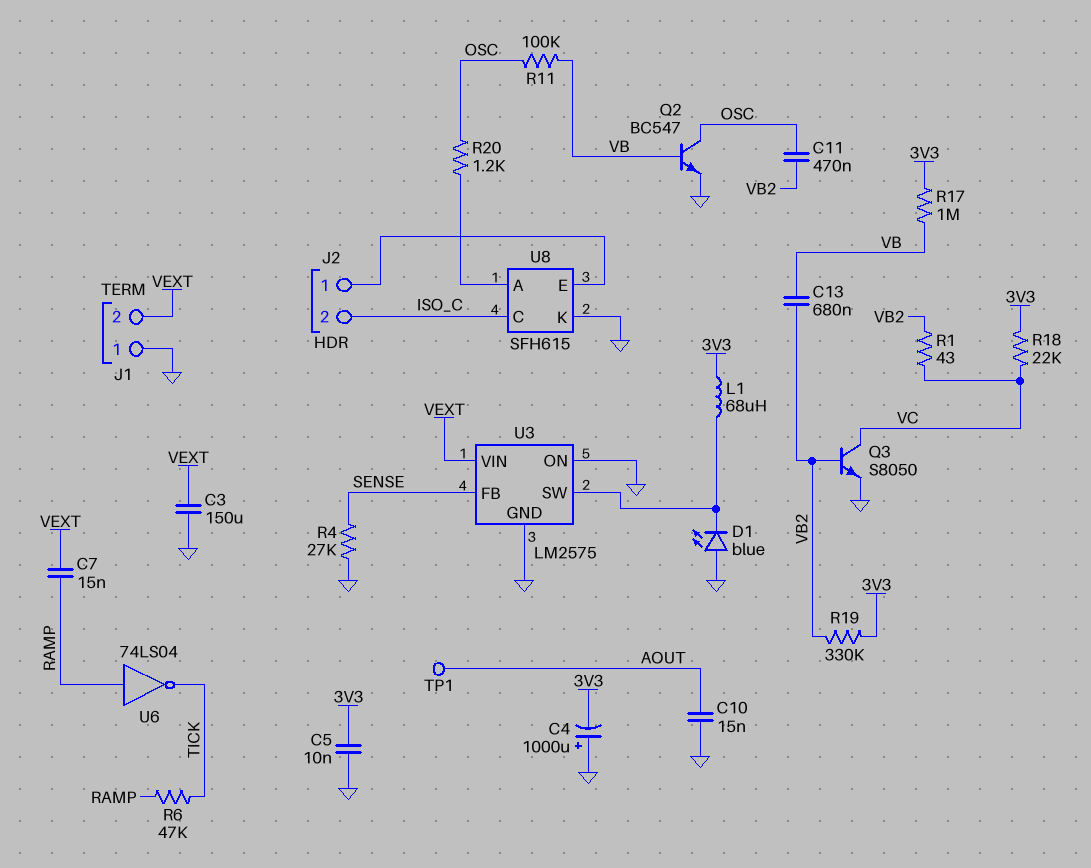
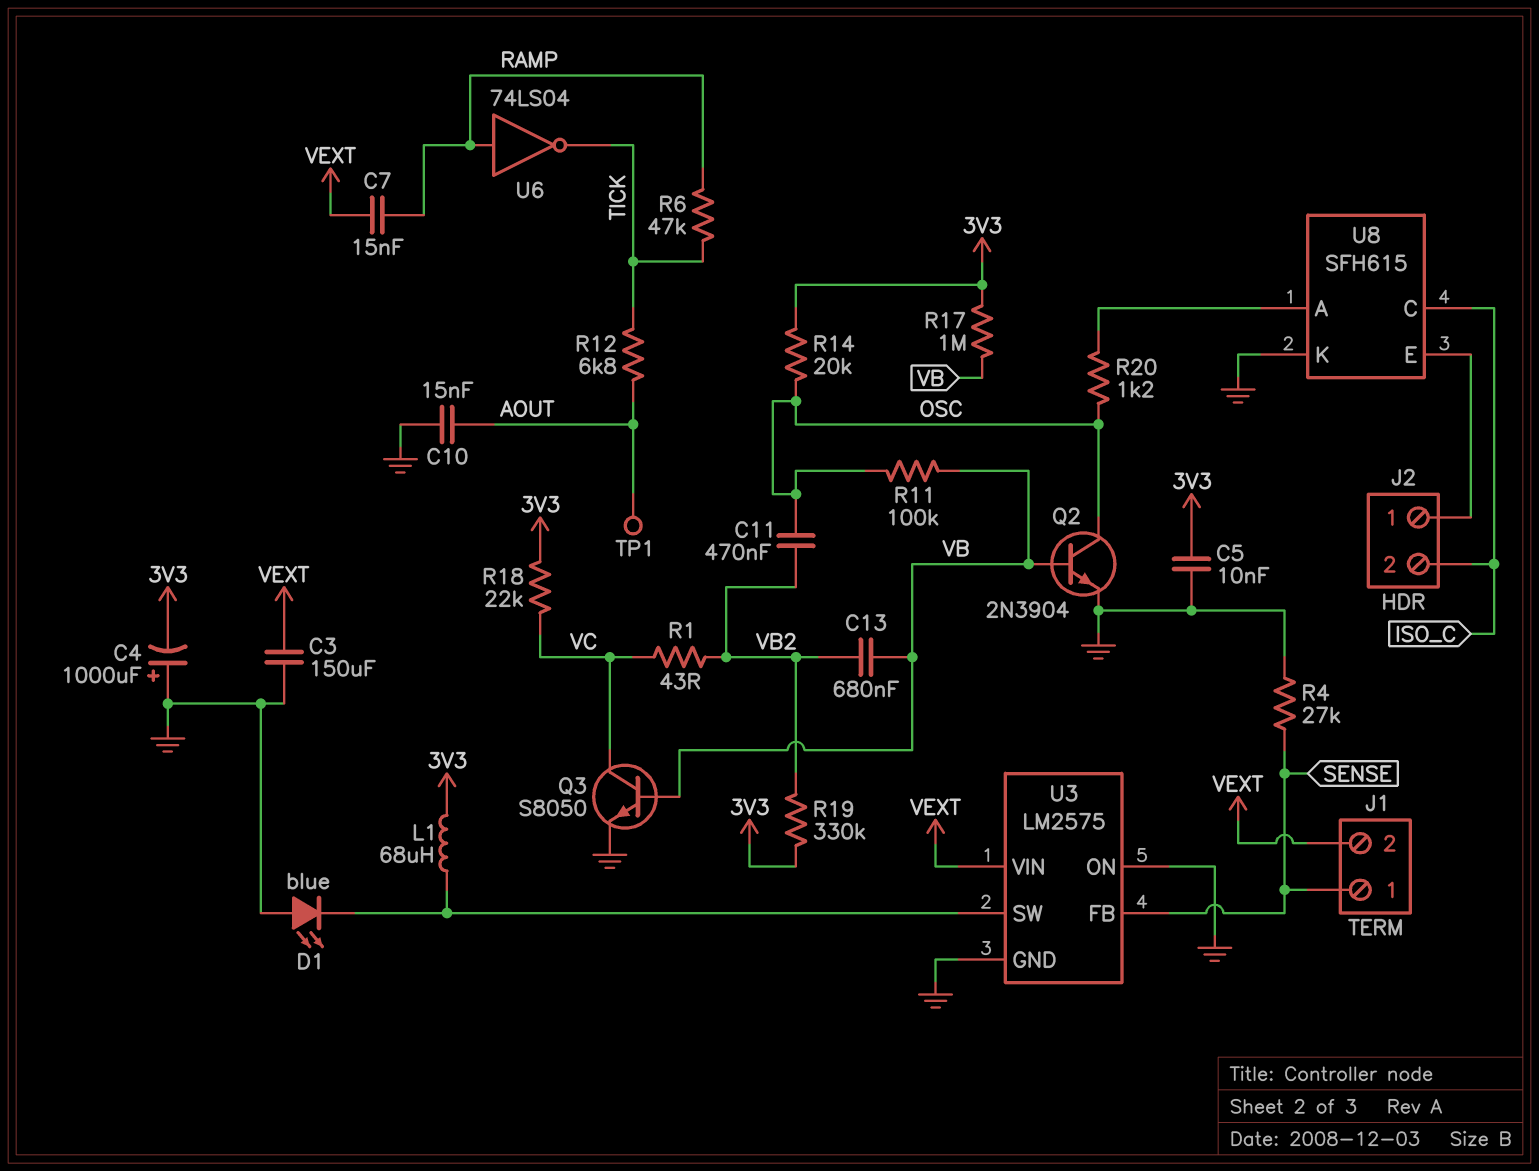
J1 pin 1: GND -> SENSE
Q2: NPN BC547 (B VB, C OSC, E GND) -> NPN 2N3904 (B VB, C OSC, E GND)
Q3: NPN S8050 (B VB2, C VC, E GND) -> NPN S8050 (B VB, C VC, E GND)
R12: none -> 6.8k (AOUT, TICK)
R14: none -> 20k (3V3, OSC)

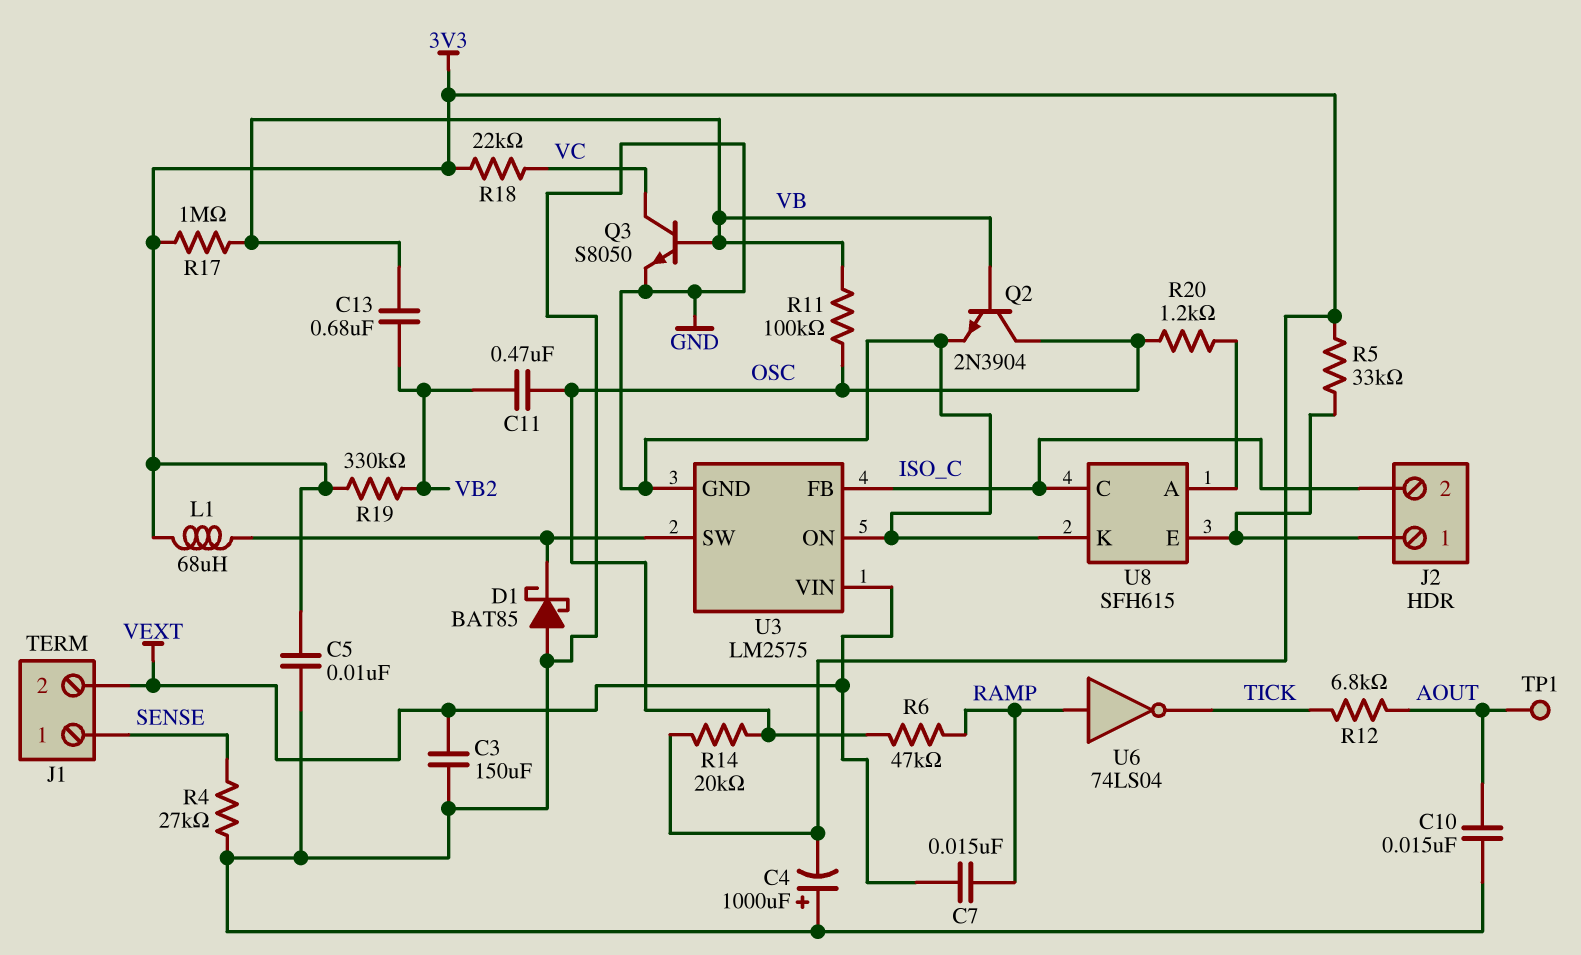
D1: LED blue (A GND, K U3/SW) -> schottky BAT85 (A GND, K U3/SW)
R1: 43 (VB2, VC) -> none
R5: none -> 33k (3V3, J2/1)
R6: 47k (RAMP, TICK) -> 47k (OSC, RAMP)
U3 pin FB: SENSE -> ISO_C

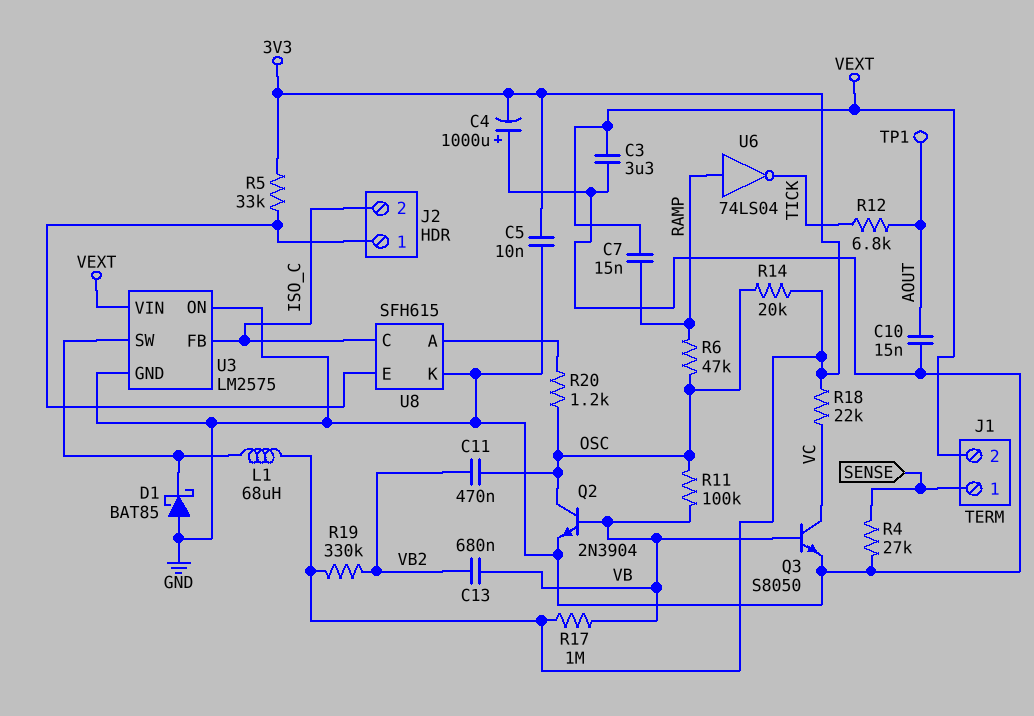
C3: 150uF (GND, VEXT) -> 3.3uF (GND, VEXT)

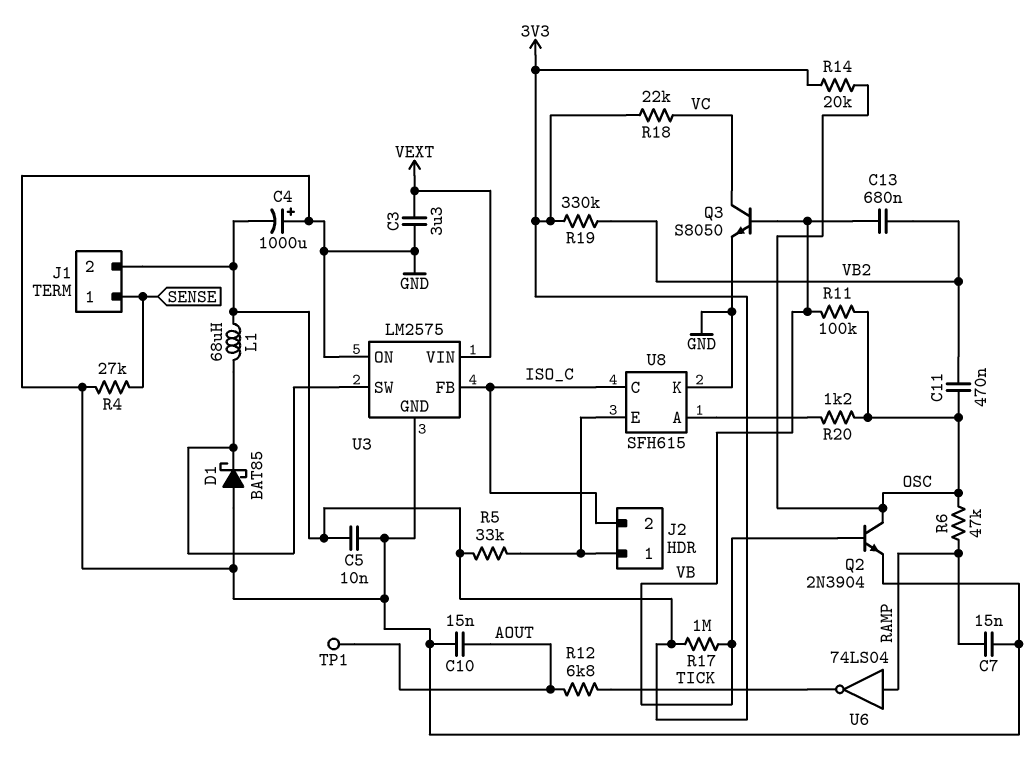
C7: 15nF (RAMP, VEXT) -> 15nF (GND, RAMP)
J1 pin 2: VEXT -> 3V3

